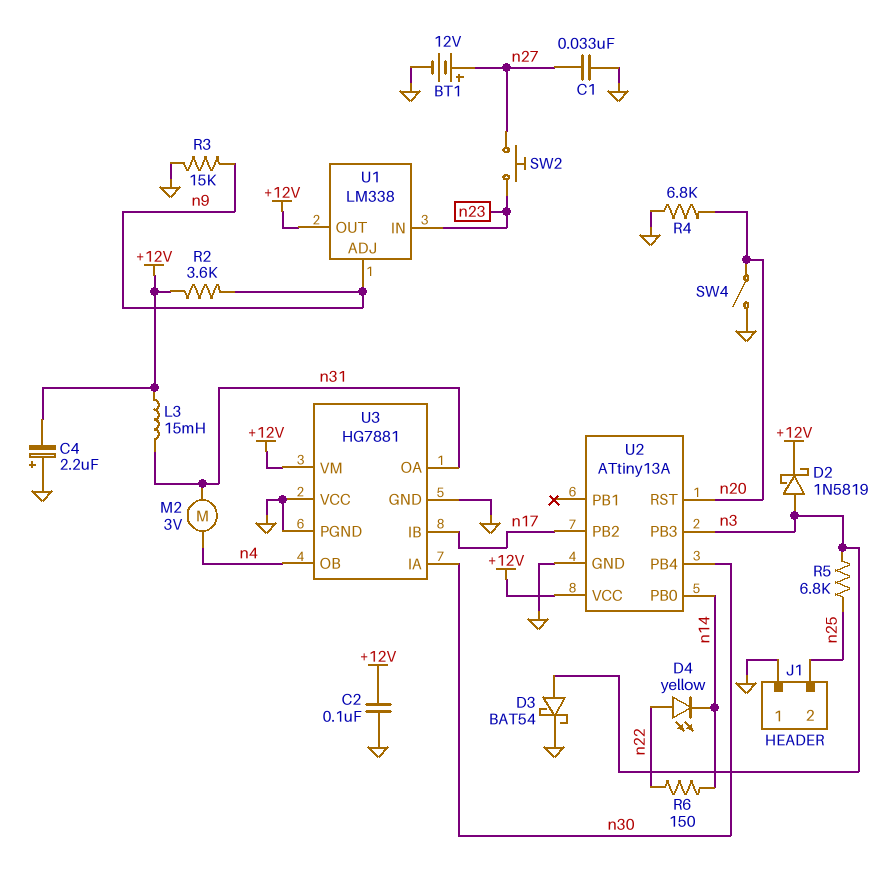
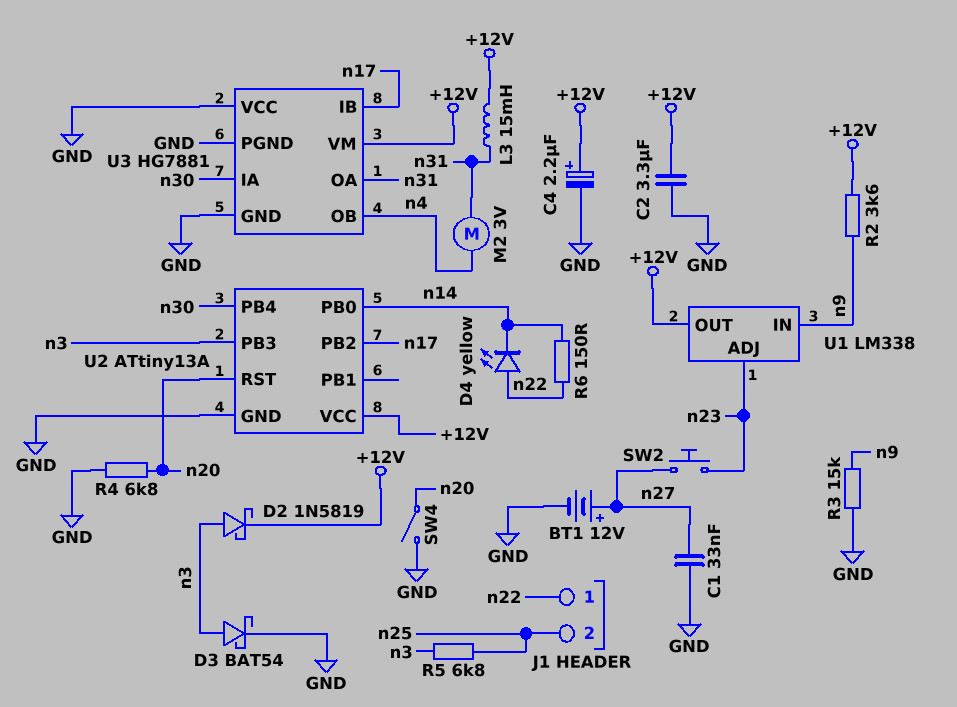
C2: 100nF (+12V, GND) -> 3.3uF (+12V, GND)
C4: 2.2uF (plus GND, minus +12V) -> 2.2uF (plus +12V, minus GND)
J1 pin 1: GND -> n22
U1 pin ADJ: n9 -> n23
U1 pin IN: n23 -> n9

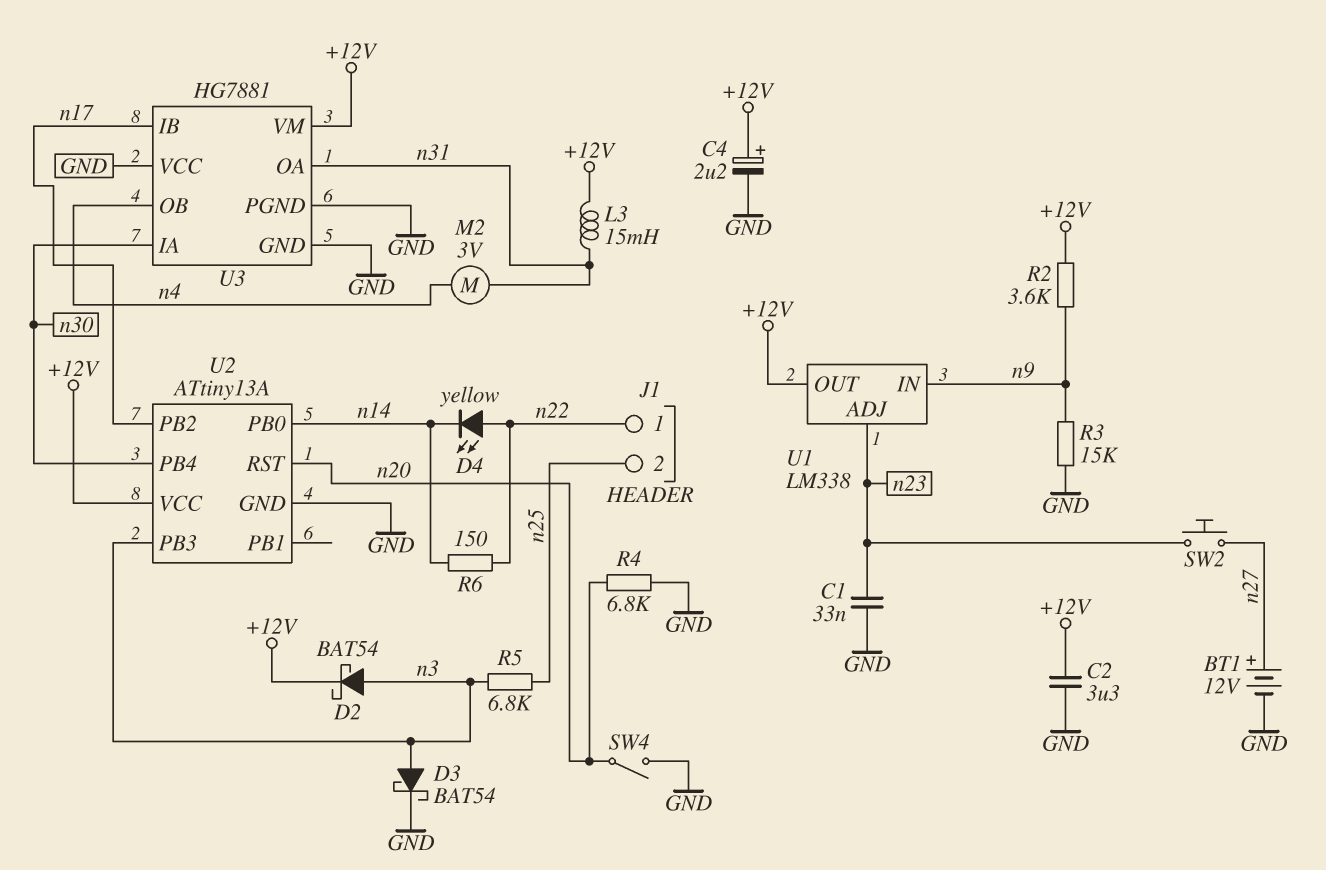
C1: 33nF (GND, n27) -> 33nF (GND, n23)
D2: schottky 1N5819 (A n3, K +12V) -> schottky BAT54 (A n3, K +12V)

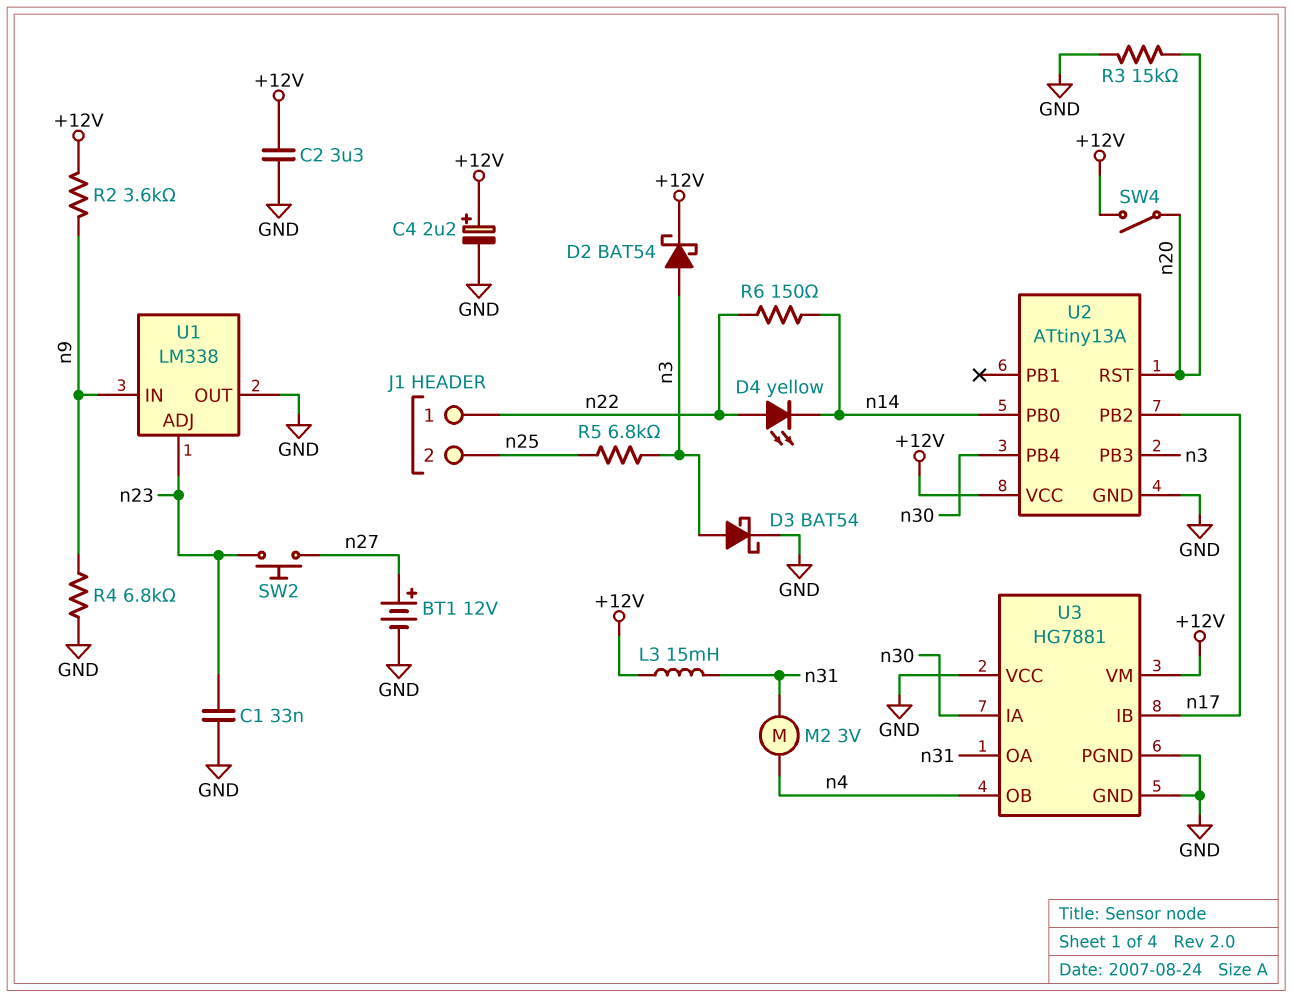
R3: 15k (GND, n9) -> 15k (GND, n20)
R4: 6.8k (GND, n20) -> 6.8k (GND, n9)
SW4: switch (GND, n20) -> switch (+12V, n20)
U1 pin OUT: +12V -> GND

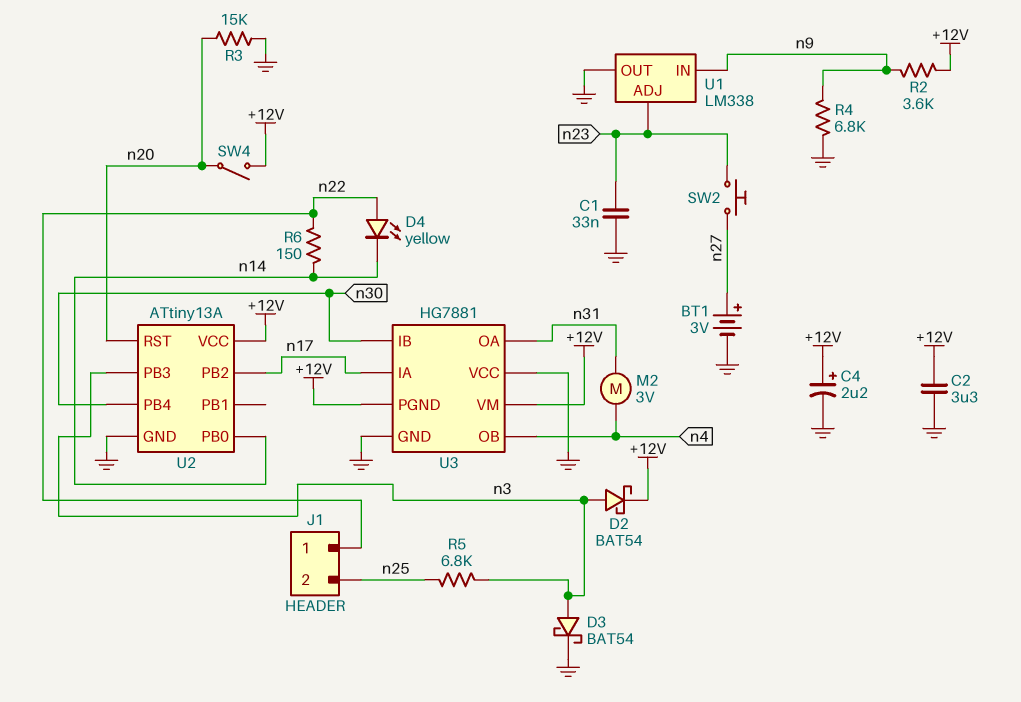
BT1: 12V (plus n27, minus GND) -> 3V (plus n27, minus GND)
L3: 15mH (+12V, n31) -> none
U3 pin IA: n30 -> n17
U3 pin IB: n17 -> n30
U3 pin PGND: GND -> +12V

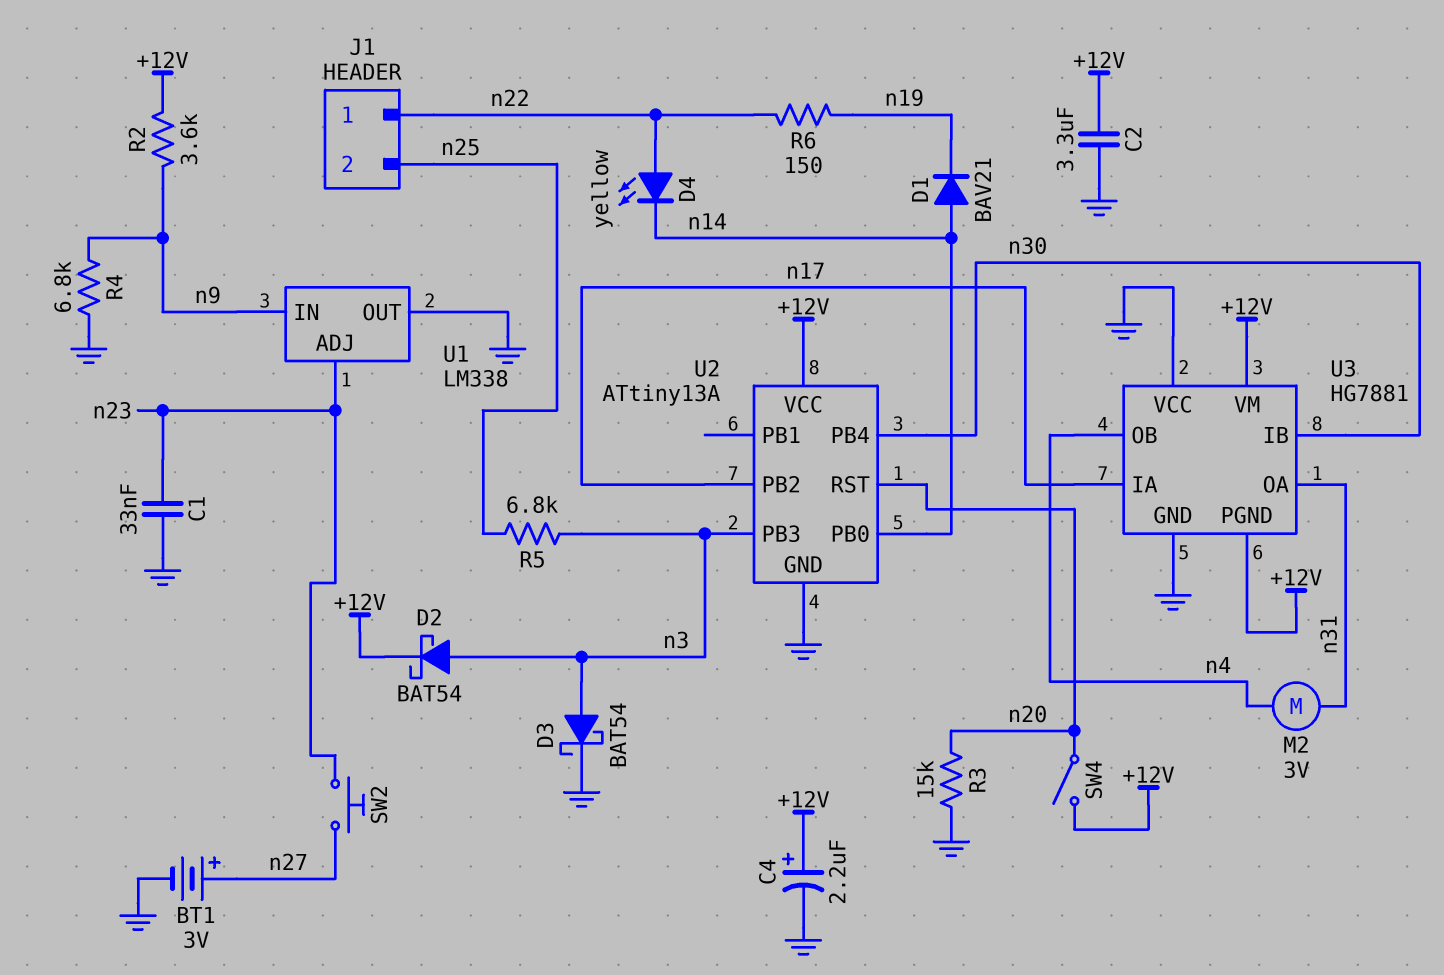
D1: none -> diode BAV21 (A n14, K n19)
R6: 150 (n14, n22) -> 150 (n19, n22)

